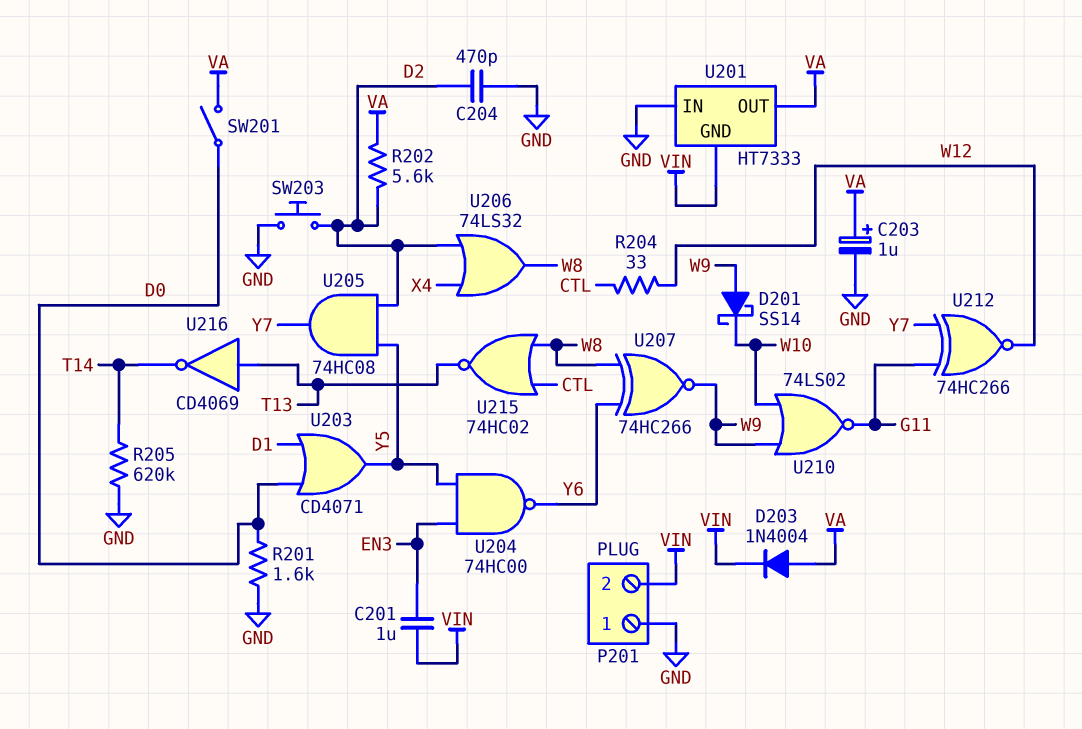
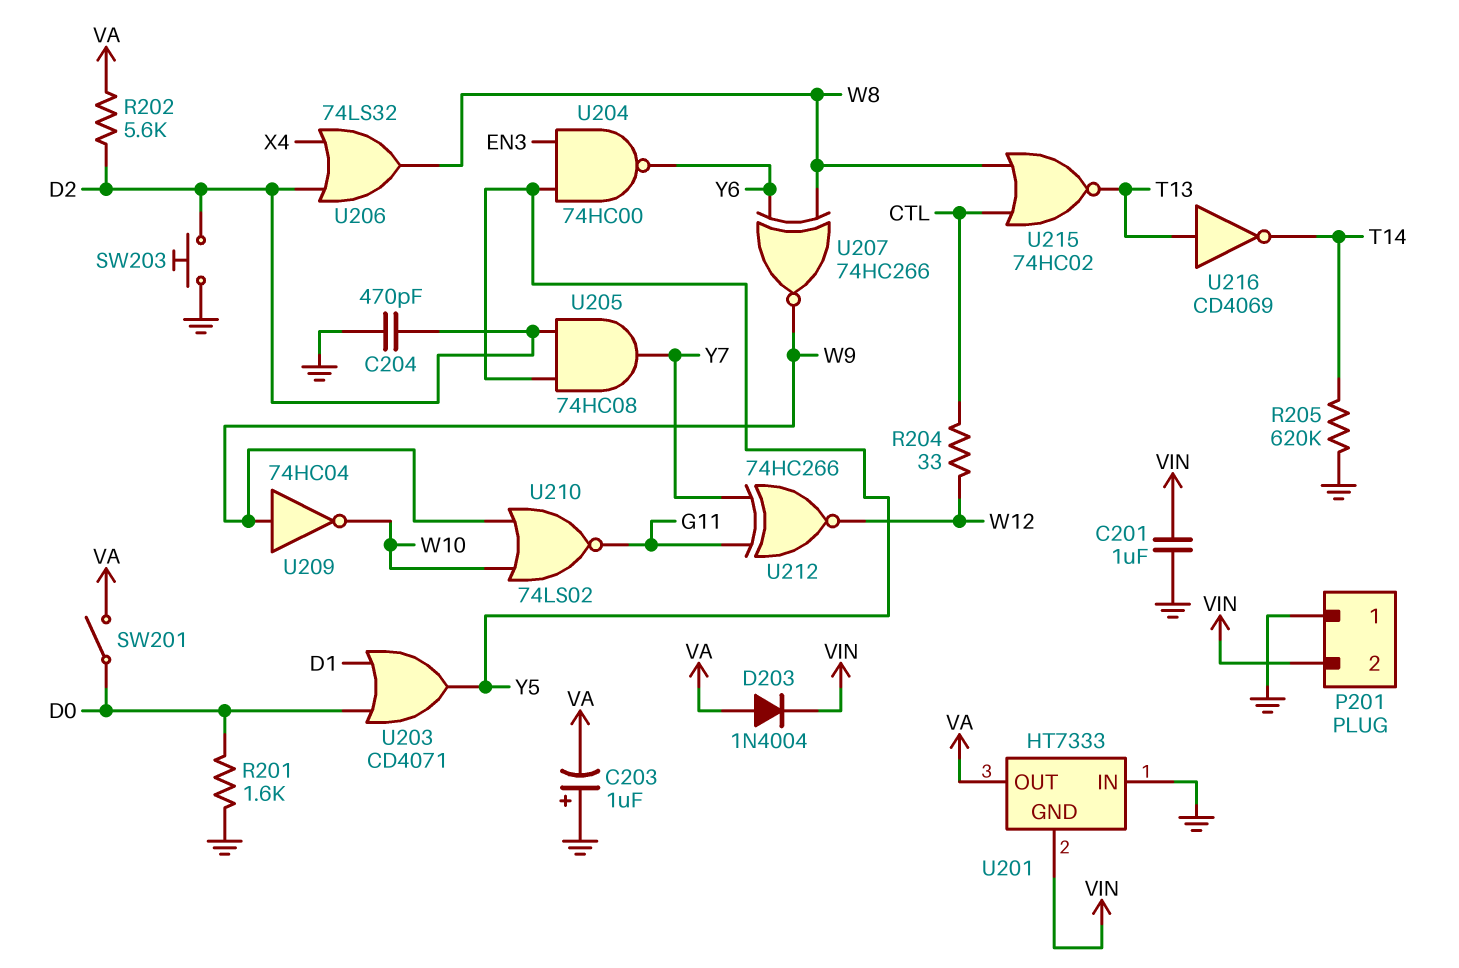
C201: 1uF (EN3, VIN) -> 1uF (GND, VIN)
C203: 1uF (plus VA, minus GND) -> 1uF (plus GND, minus VA)
D201: schottky SS14 (A W9, K W10) -> none
U209: none -> NOT 74HC04 (in W9, out W10)

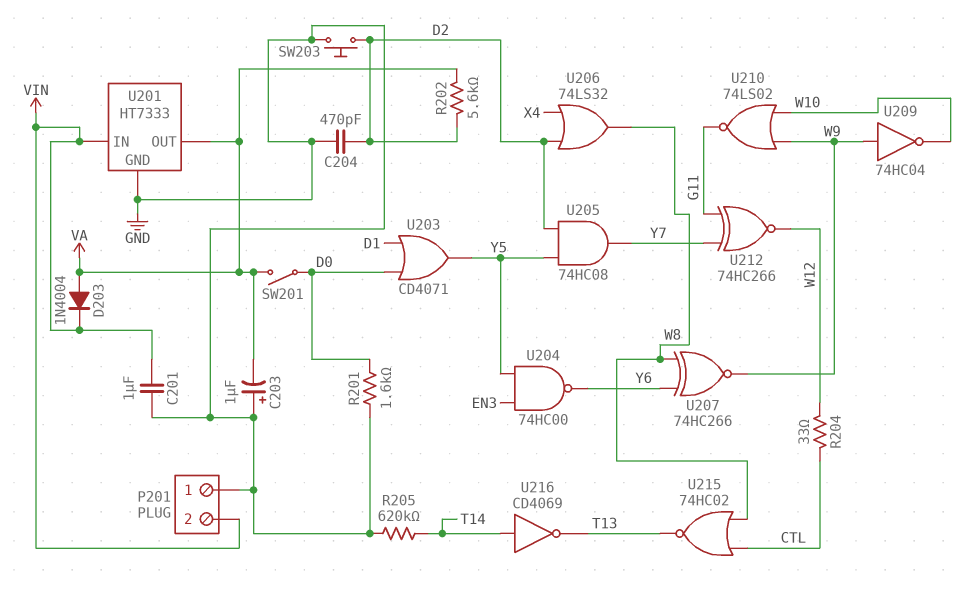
U201 pin GND: VIN -> GND
U201 pin IN: GND -> VIN
U216: NOT CD4069 (in T13, out T14) -> NOT CD4069 (in T14, out T13)

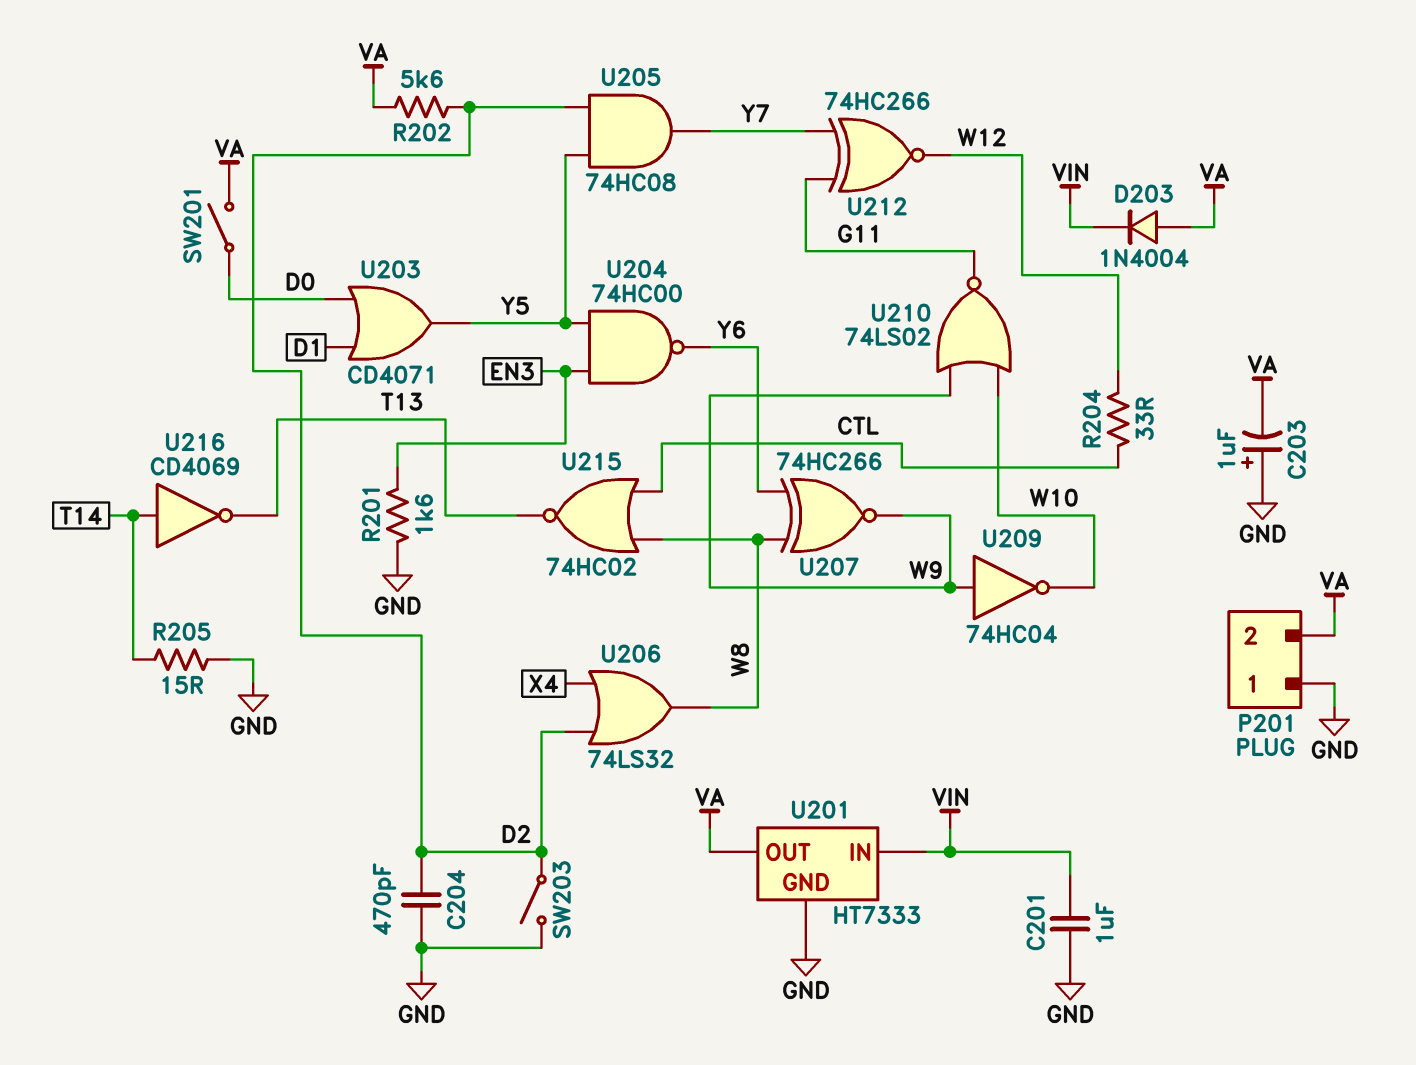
P201 pin 2: VIN -> VA
R201: 1.6k (D0, GND) -> 1.6k (EN3, GND)
R205: 620k (GND, T14) -> 15 (GND, T14)
SW203: button (D2, GND) -> switch (D2, GND)

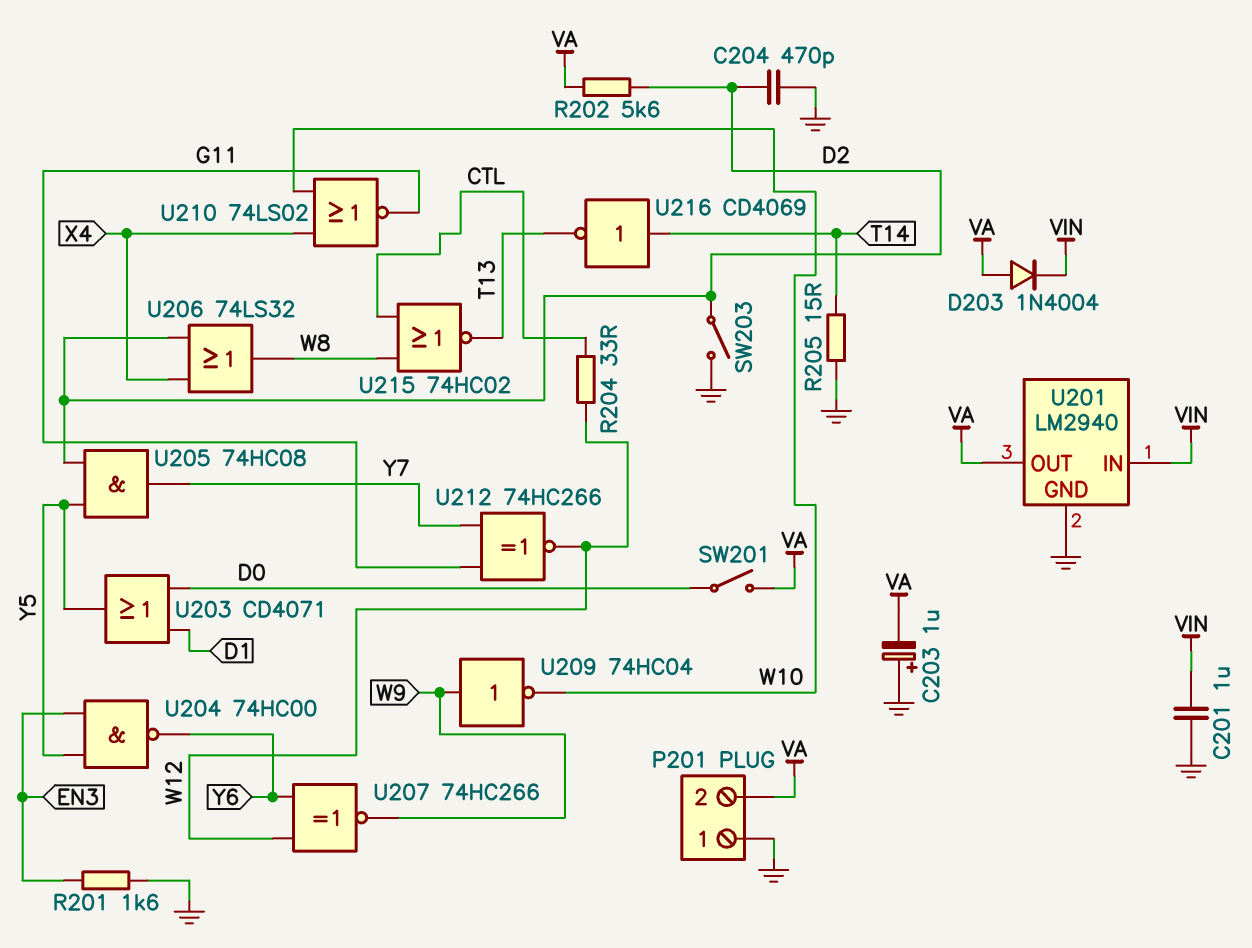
U201: HT7333 -> LM2940
U207: XNOR 74HC266 (in W8, in Y6, out W9) -> XNOR 74HC266 (in W12, in Y6, out W9)
U210: NOR 74LS02 (in W9, in W10, out G11) -> NOR 74LS02 (in W10, in X4, out G11)

